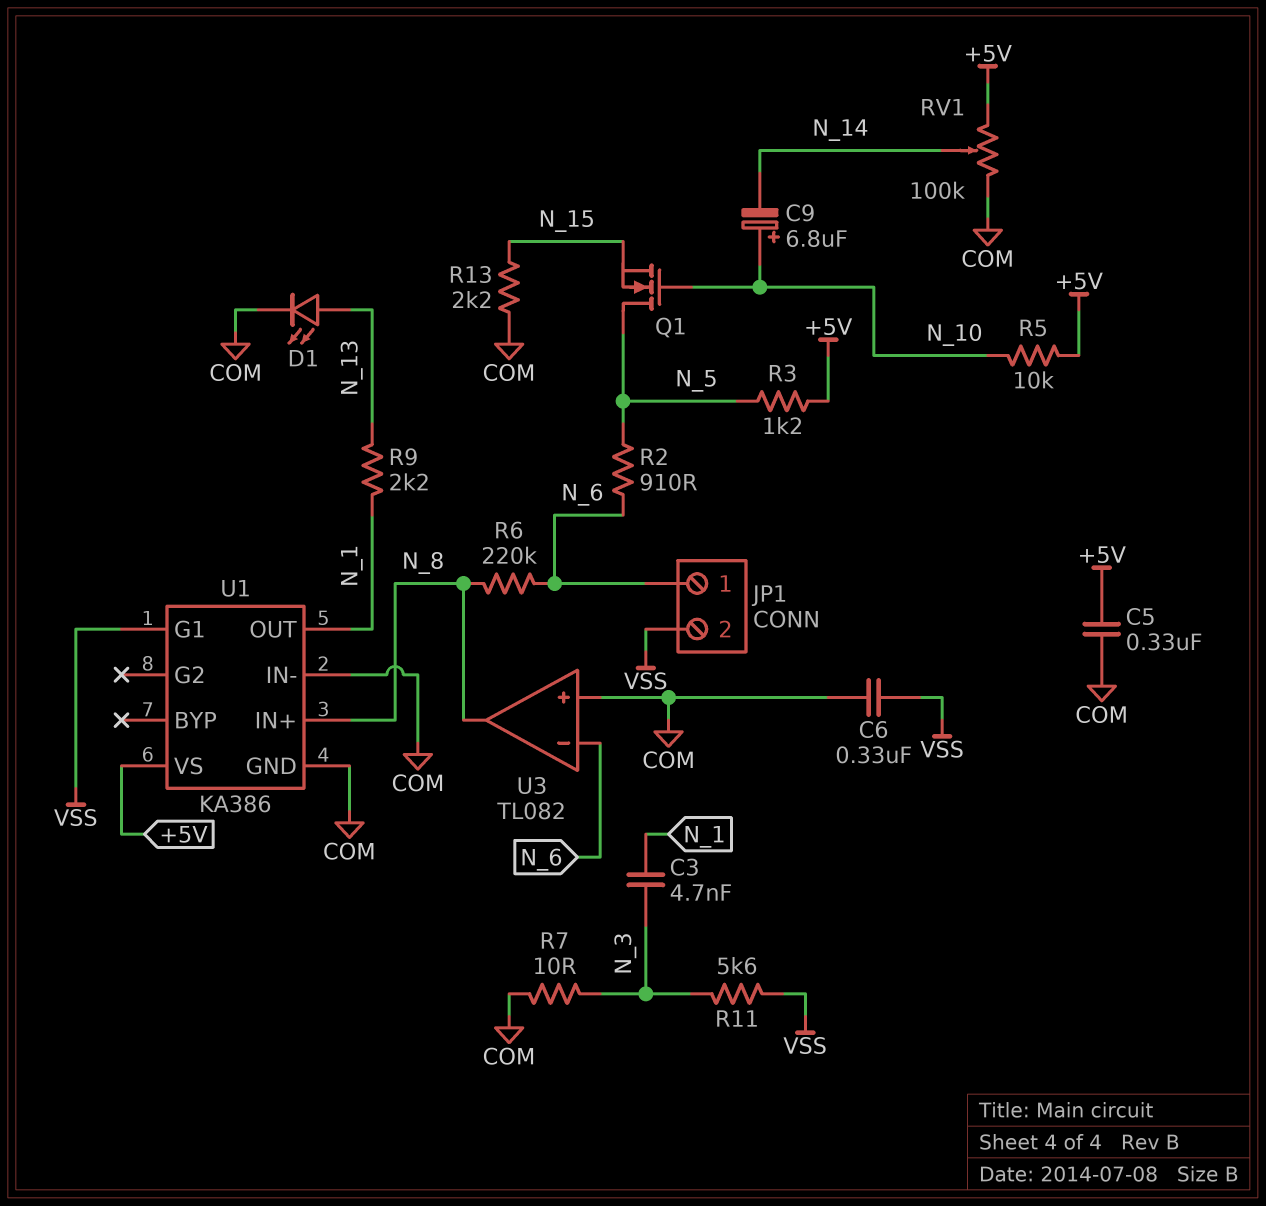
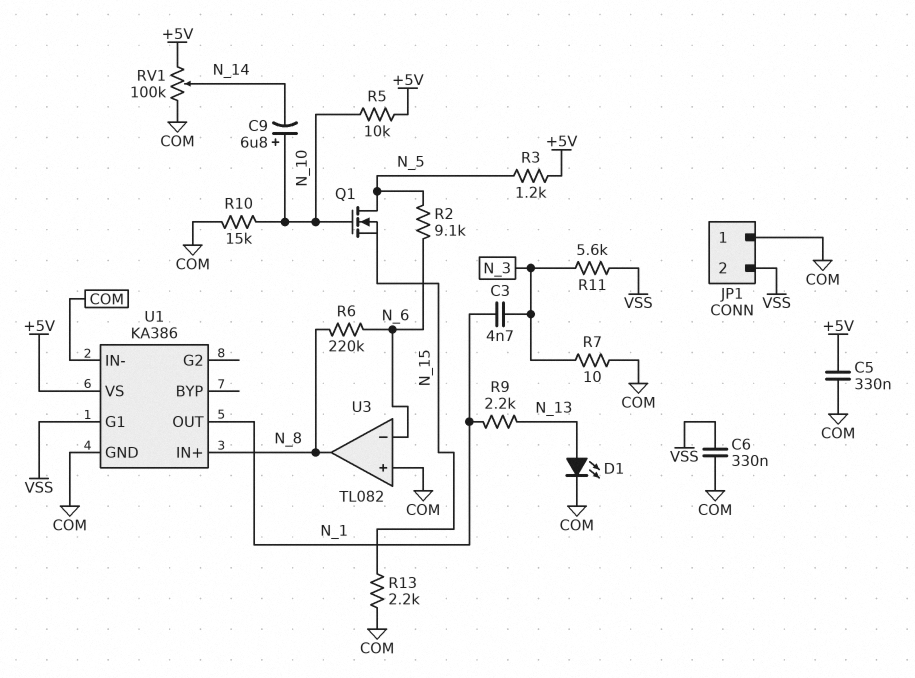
JP1 pin 1: N_6 -> COM
R2: 910 (N_5, N_6) -> 9.1k (N_5, N_6)
R10: none -> 15k (COM, N_10)

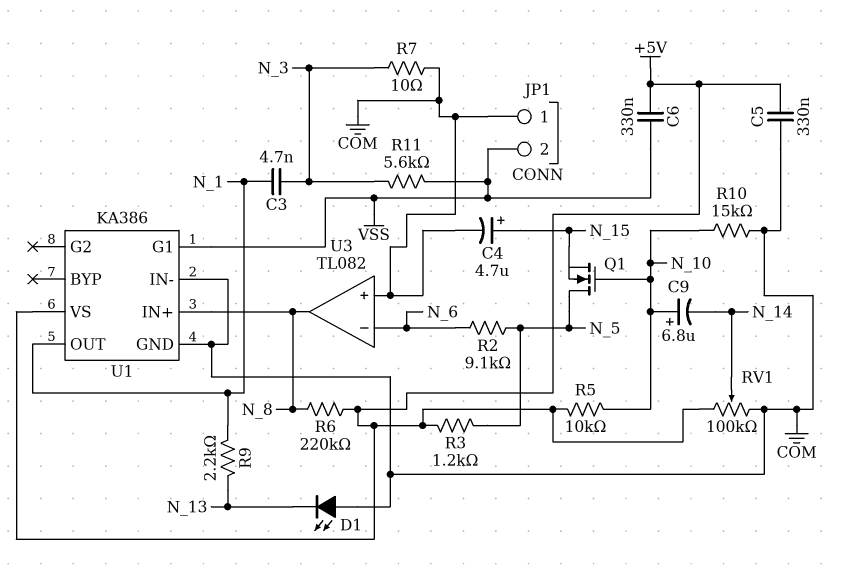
C4: none -> 4.7uF (plus N_15, minus COM)
C6: 330nF (COM, VSS) -> 330nF (+5V, VSS)
D1: LED (A N_13, K COM) -> LED (A COM, K N_13)
R6: 220k (N_6, N_8) -> 220k (+5V, N_8)
R13: 2.2k (COM, N_15) -> none

